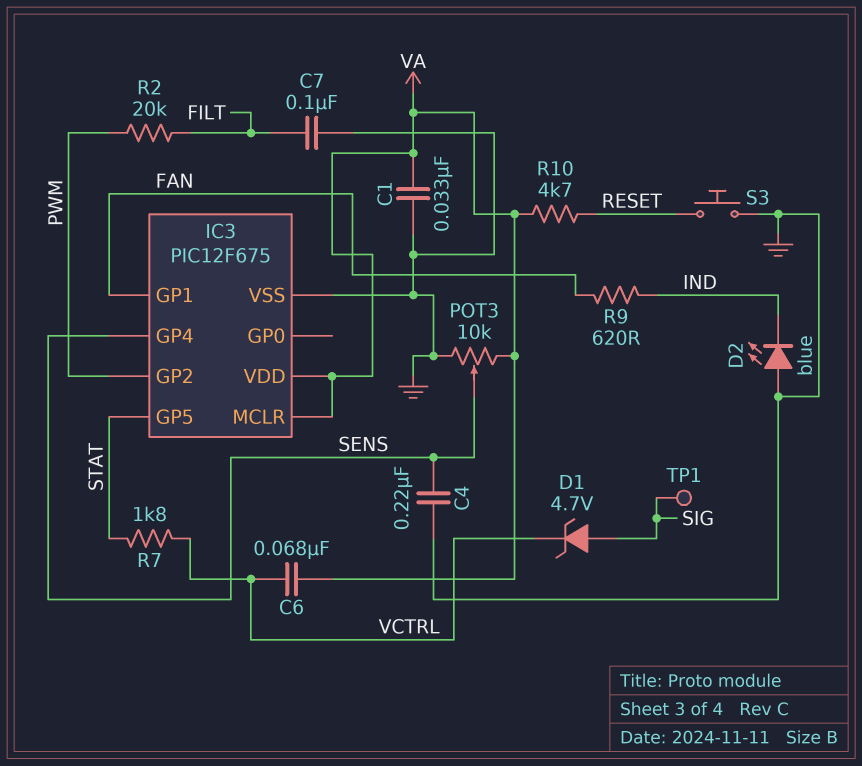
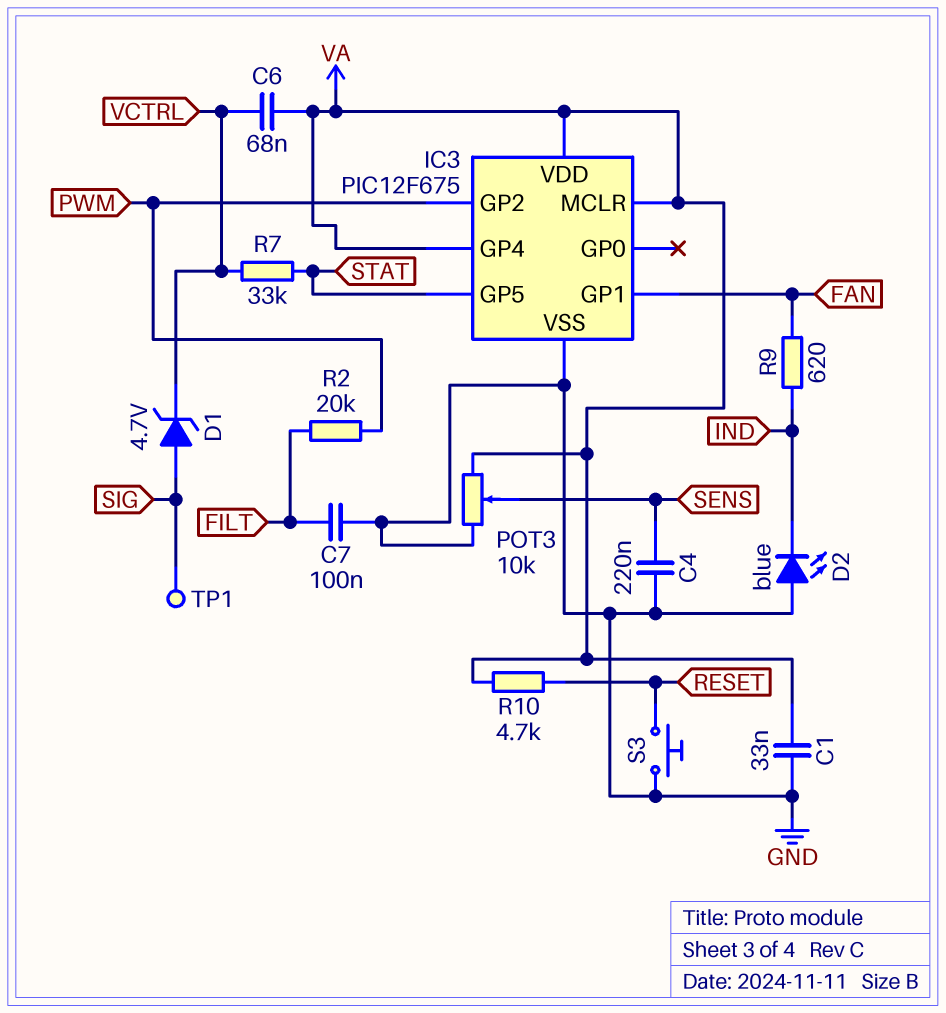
IC3 pin GP4: SENS -> VA
R7: 1.8k (STAT, VCTRL) -> 33k (STAT, VCTRL)

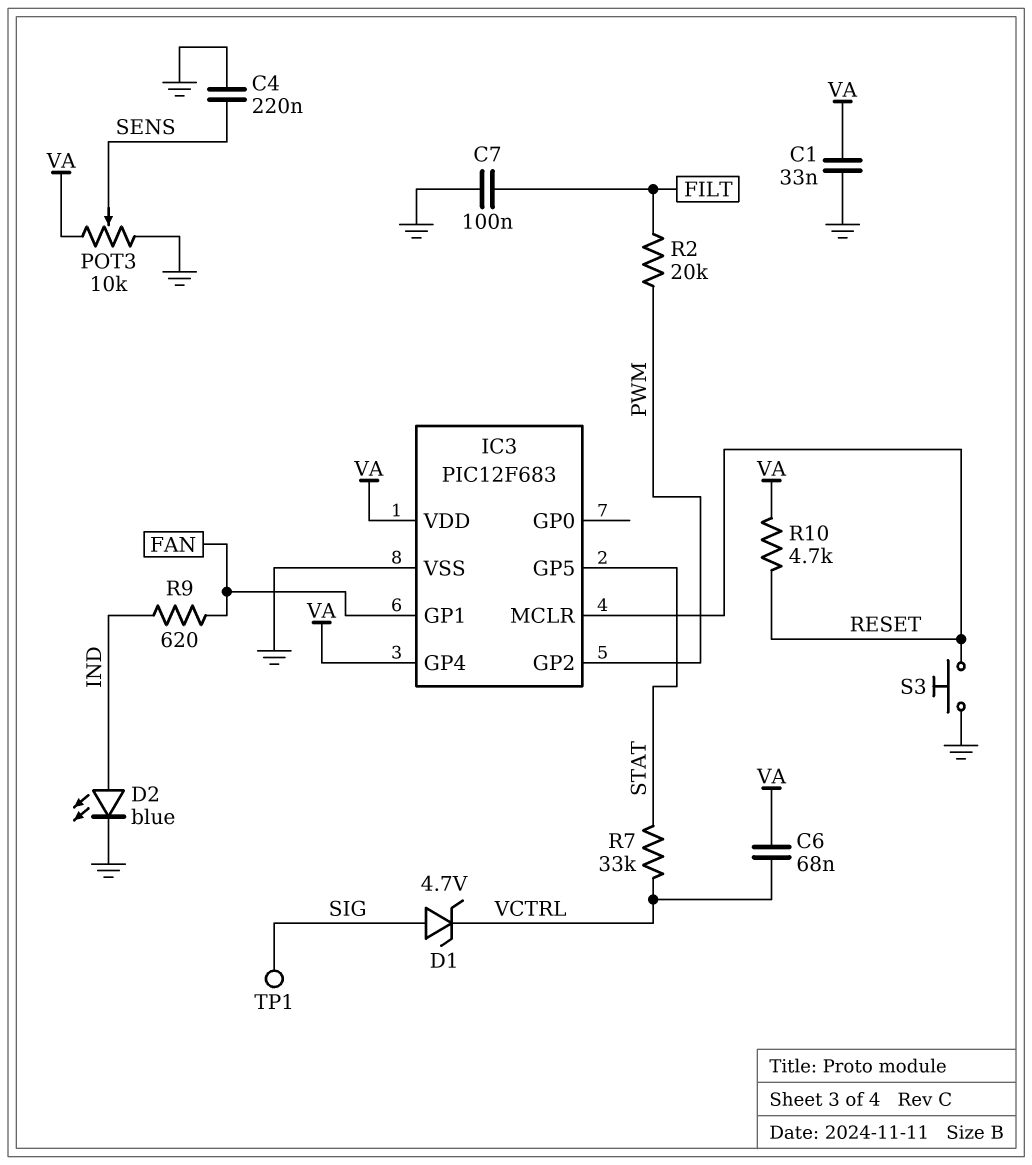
D2: LED blue (A GND, K IND) -> LED blue (A IND, K GND)
IC3: PIC12F675 -> PIC12F683
IC3 pin MCLR: VA -> RESET

